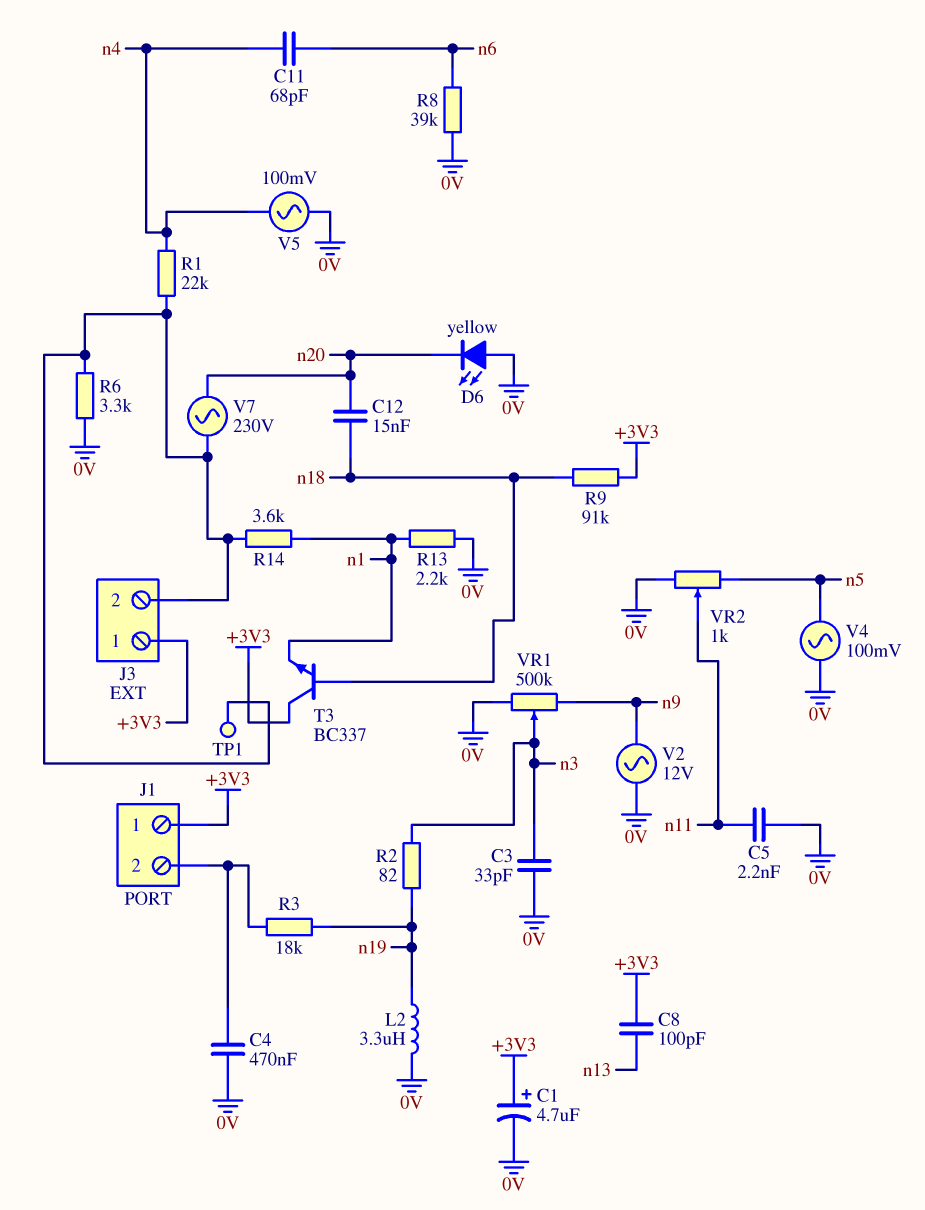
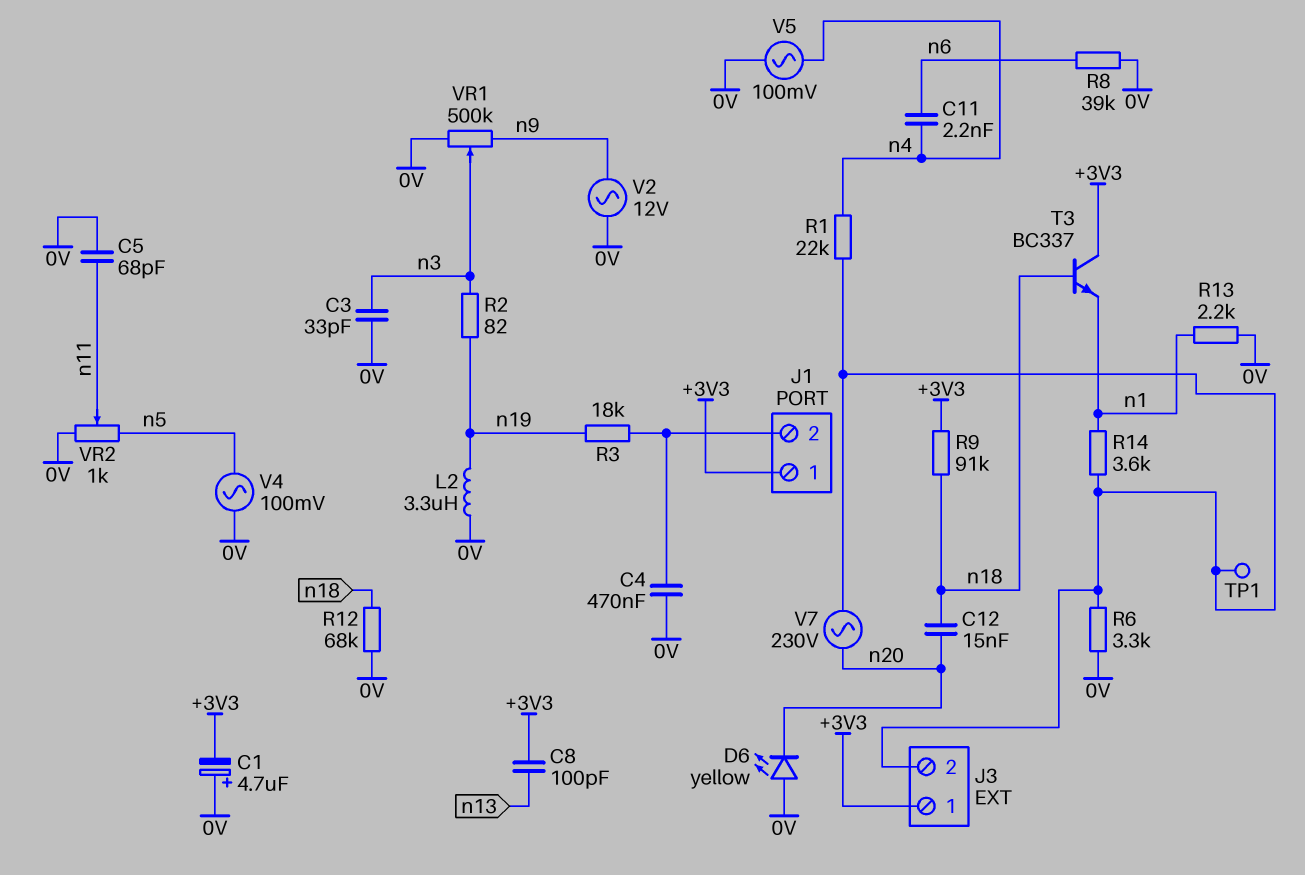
C1: 4.7uF (plus +3V3, minus 0V) -> 4.7uF (plus 0V, minus +3V3)
C5: 2.2nF (0V, n11) -> 68pF (0V, n11)
C11: 68pF (n4, n6) -> 2.2nF (n4, n6)
R12: none -> 68k (0V, n18)

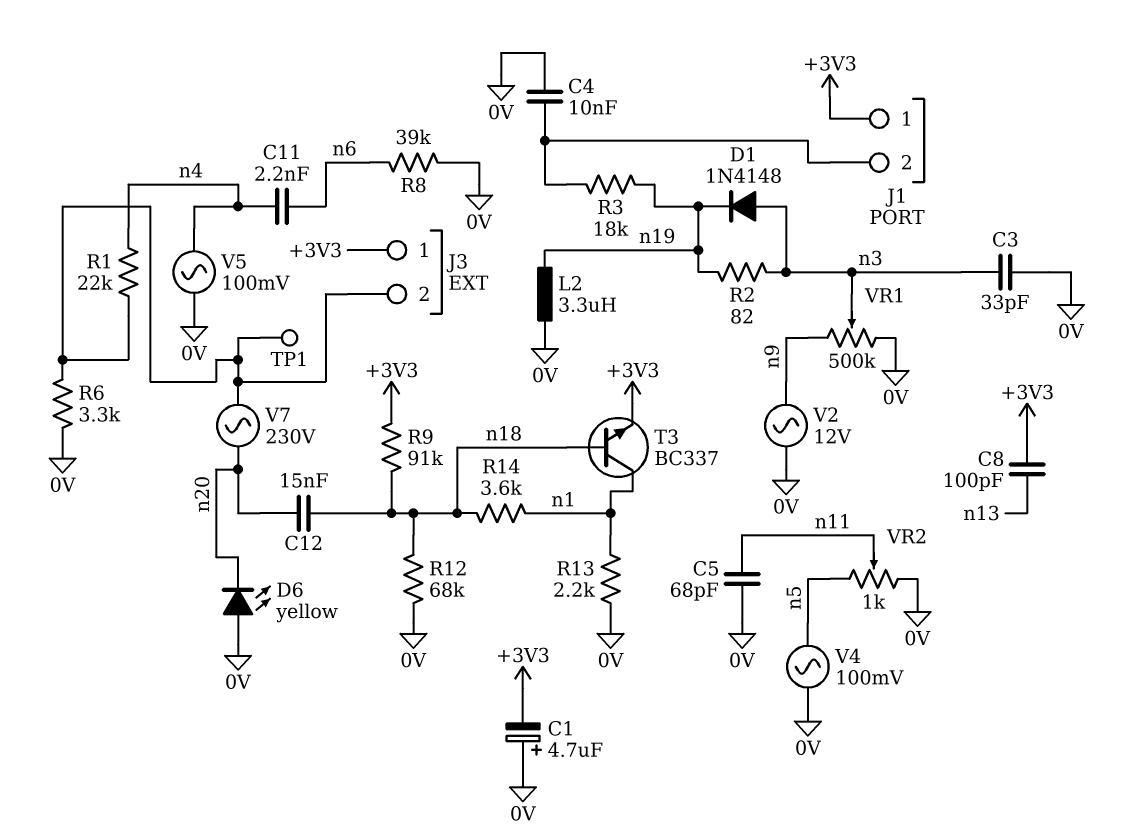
C4: 470nF (0V, J1/2) -> 10nF (0V, J1/2)
D1: none -> diode 1N4148 (A n3, K n19)
R14: 3.6k (J3/2, n1) -> 3.6k (n1, n18)
T3: NPN BC337 (B n18, C +3V3, E n1) -> NPN BC337 (B n18, C n1, E +3V3)

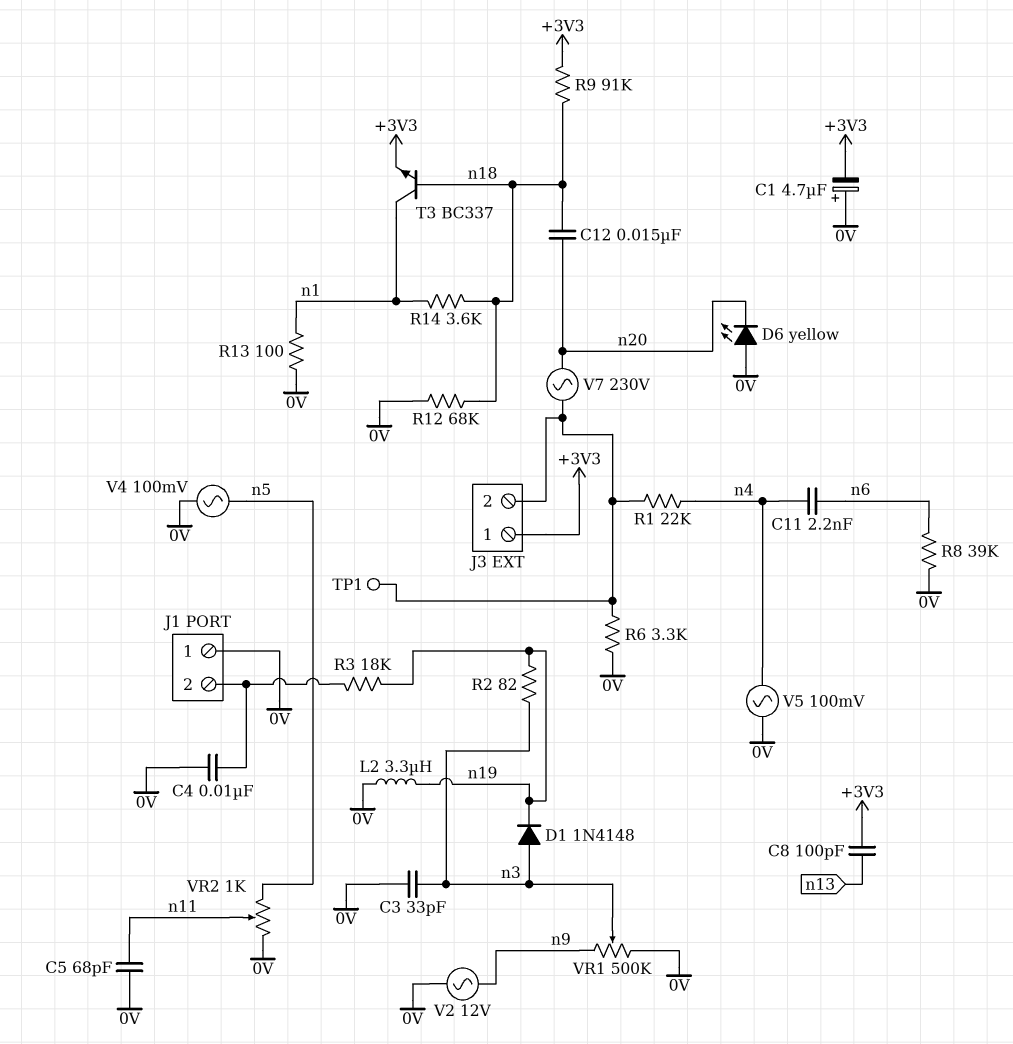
J1 pin 1: +3V3 -> 0V
R13: 2.2k (0V, n1) -> 100 (0V, n1)

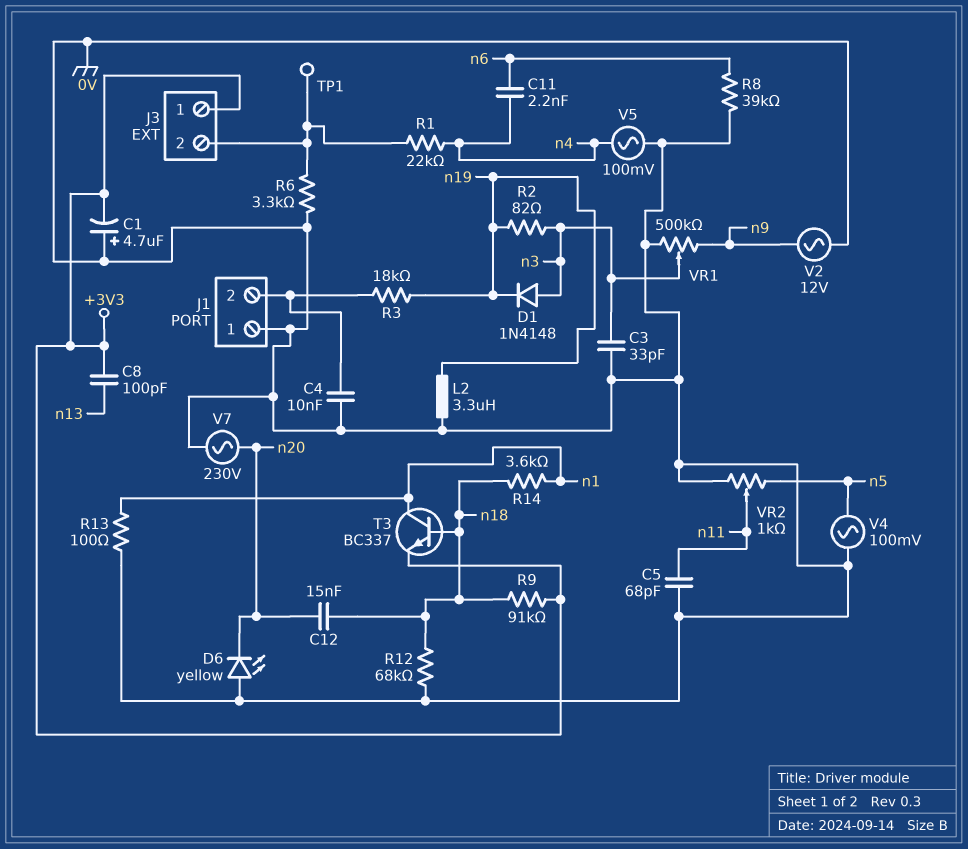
V7: AC 230V (J3/2, n20) -> AC 230V (0V, n20)

